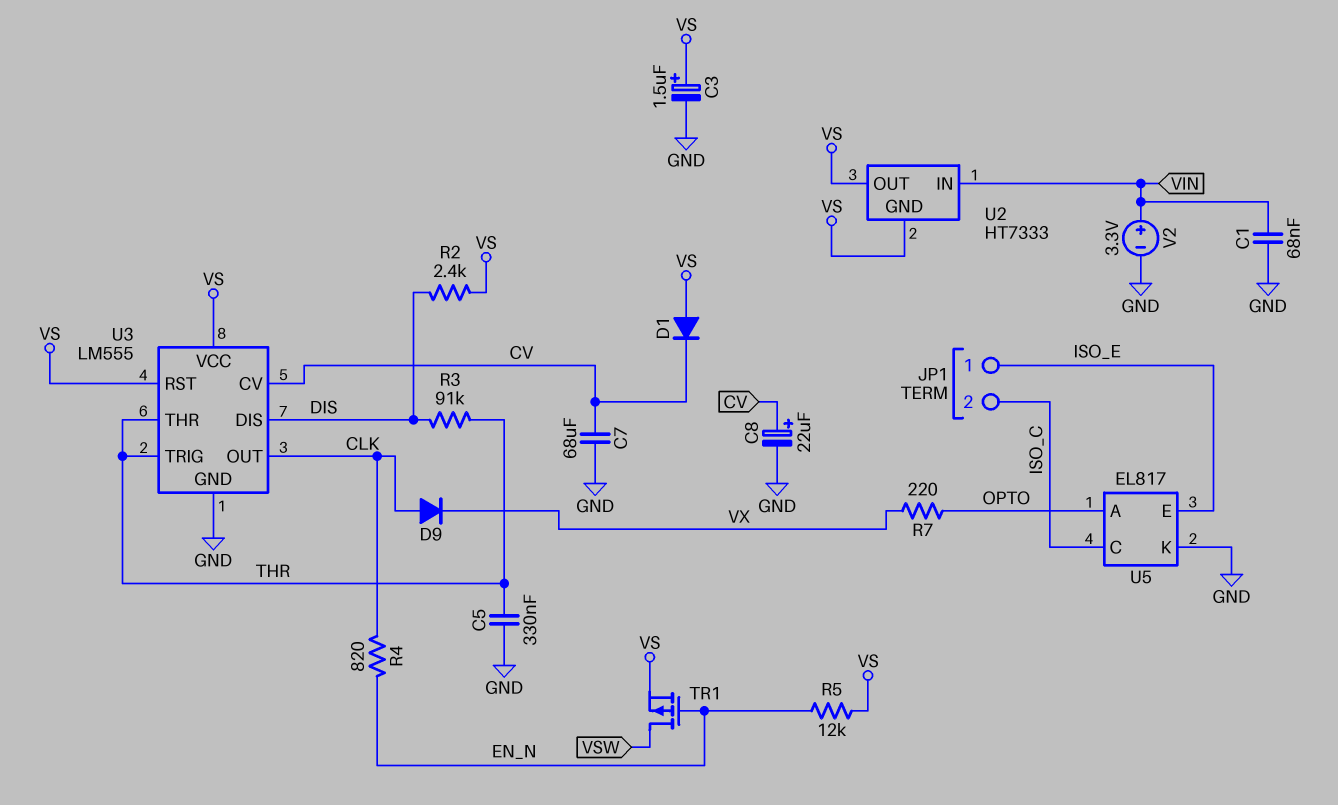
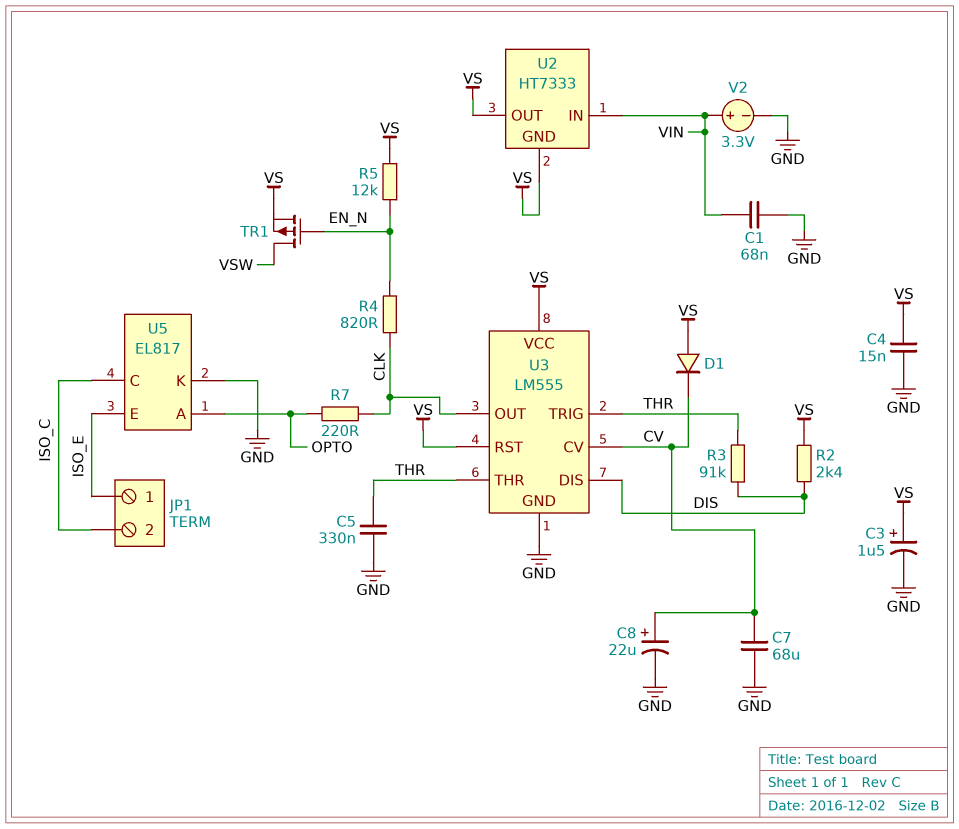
C4: none -> 15nF (GND, VS)
D9: diode (A CLK, K VX) -> none
R7: 220 (OPTO, VX) -> 220 (CLK, OPTO)

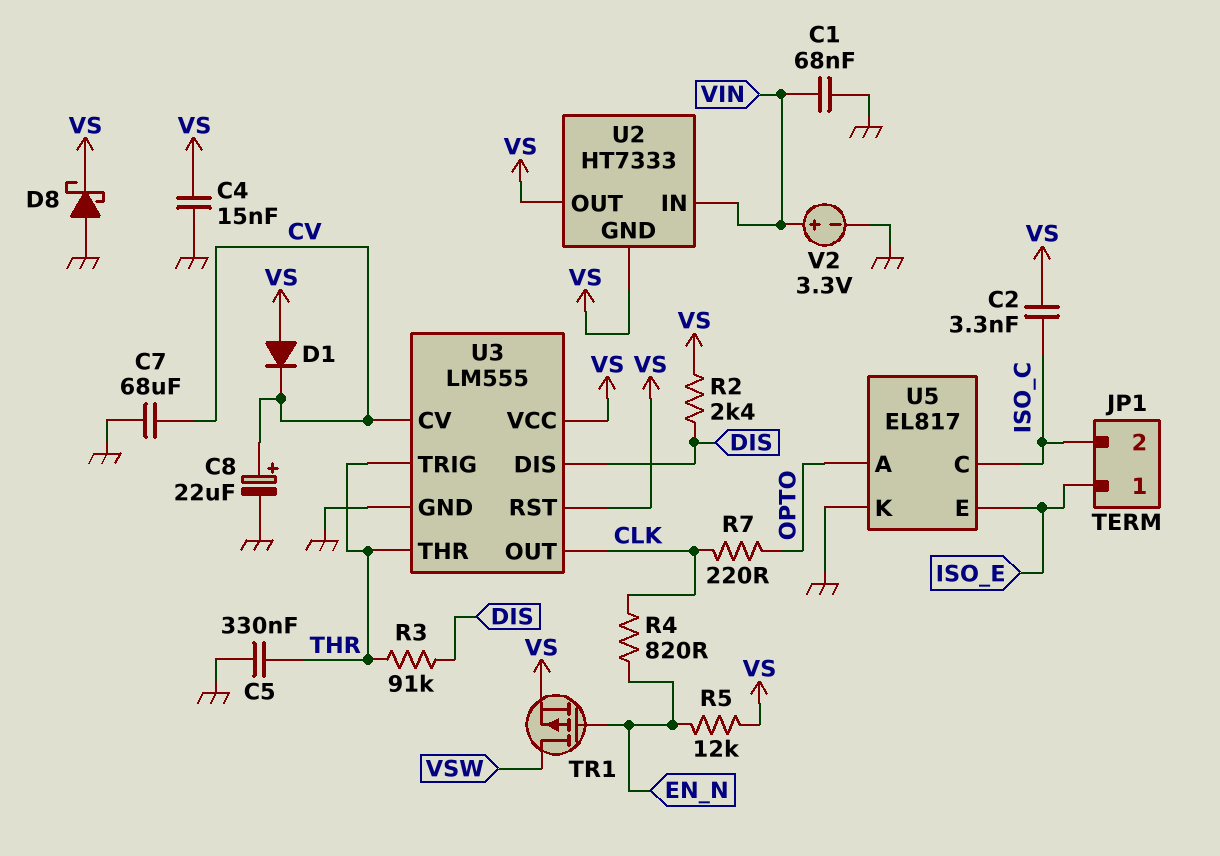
C2: none -> 3.3nF (ISO_C, VS)
C3: 1.5uF (plus VS, minus GND) -> none
D8: none -> schottky (A GND, K VS)

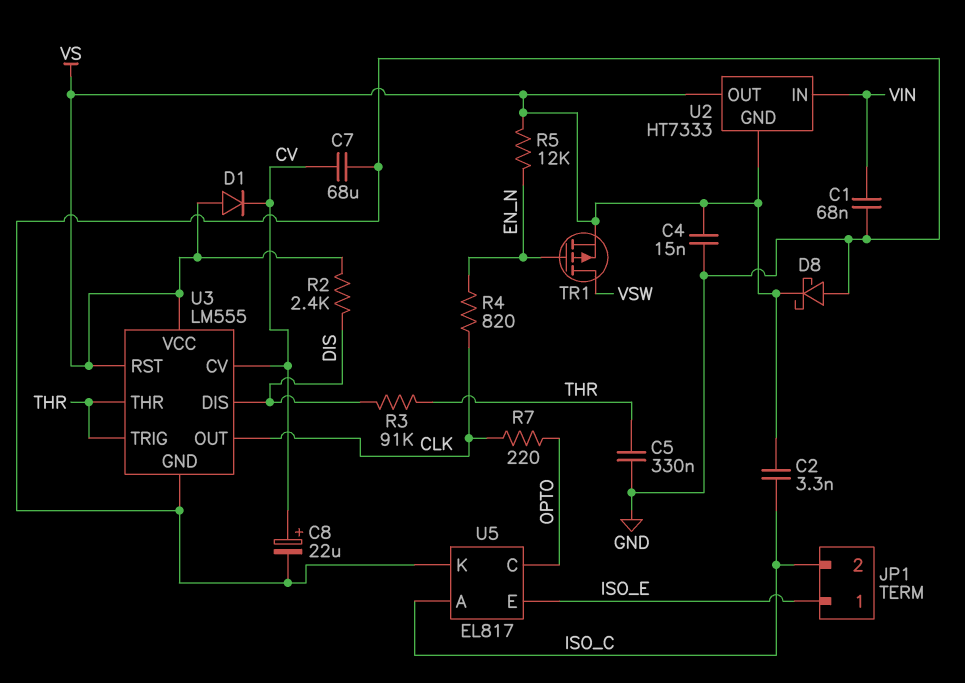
U5 pin A: OPTO -> ISO_C
U5 pin C: ISO_C -> OPTO
V2: 3.3V (plus VIN, minus GND) -> none

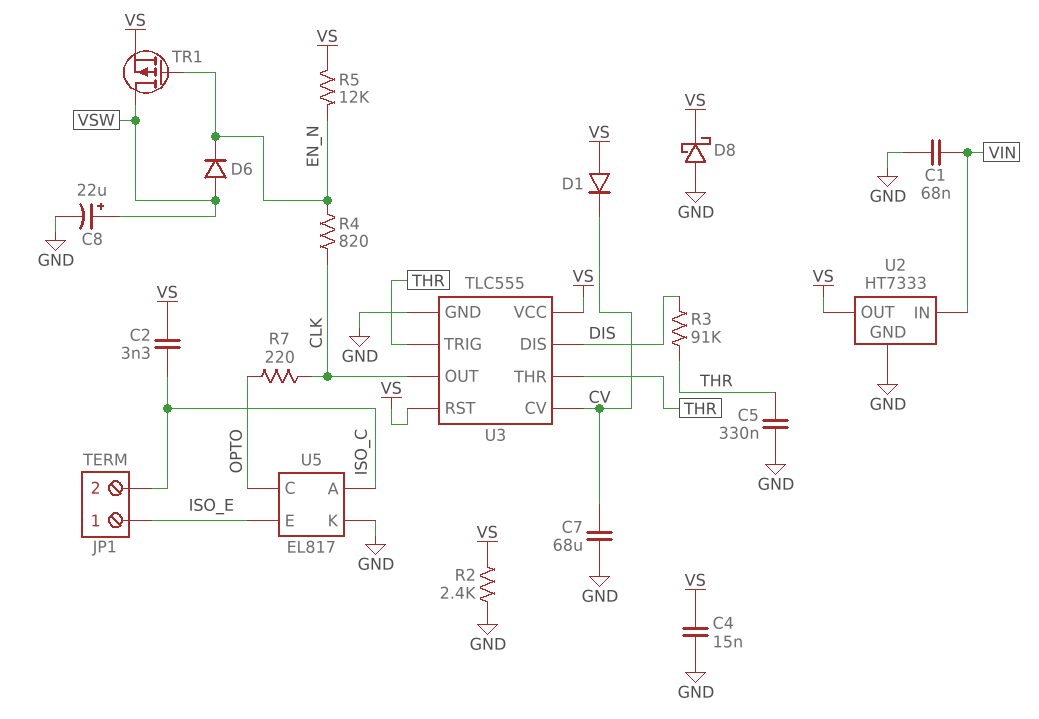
C8: 22uF (plus CV, minus GND) -> 22uF (plus VSW, minus GND)
D6: none -> diode (A VSW, K EN_N)
R2: 2.4k (DIS, VS) -> 2.4k (GND, VS)
U2 pin GND: VS -> GND
U3: LM555 -> TLC555

